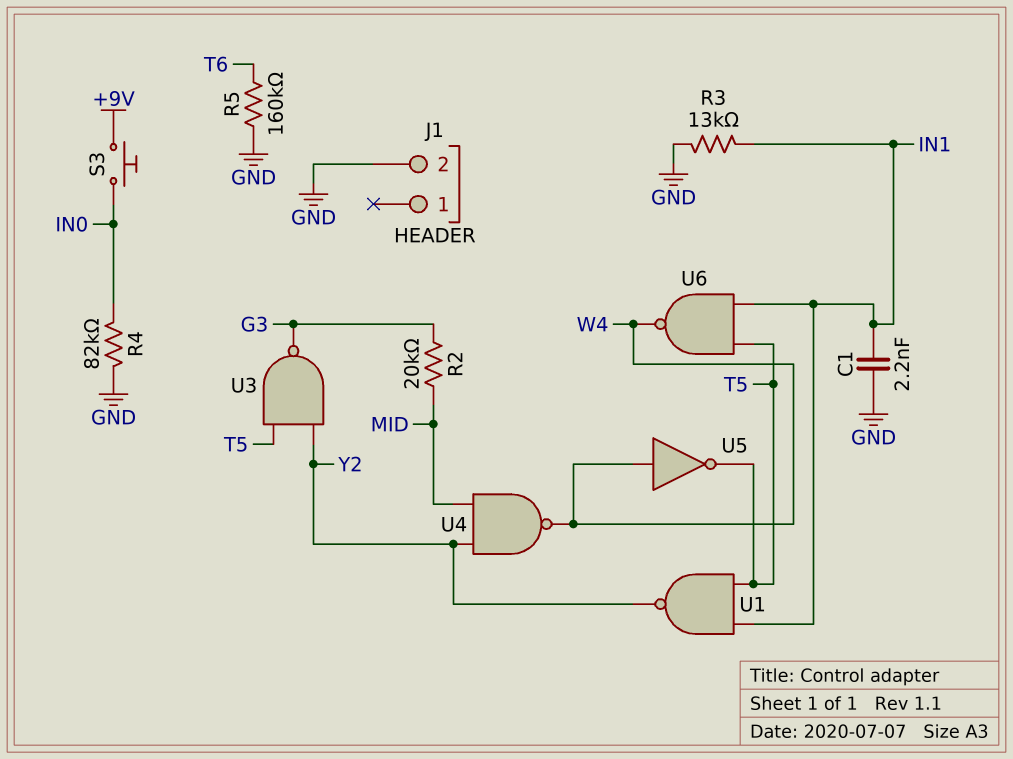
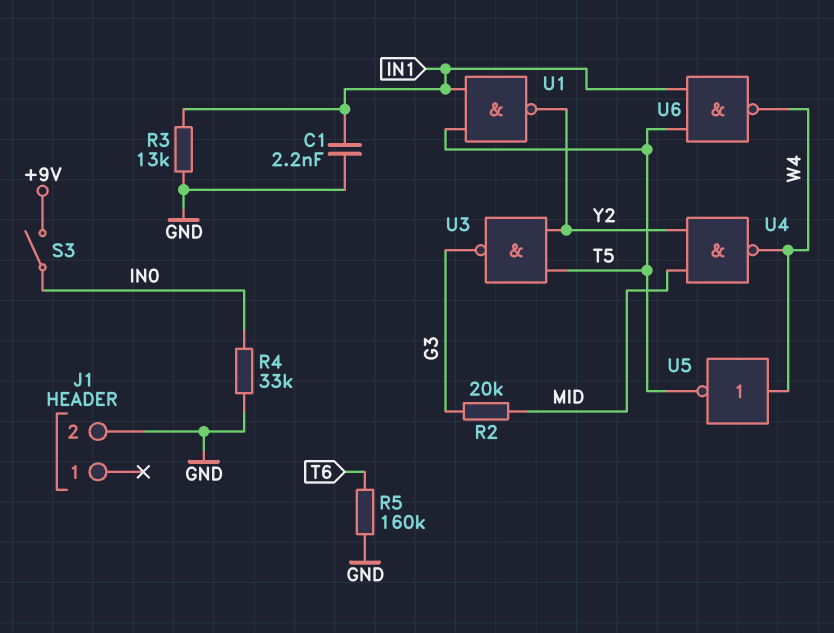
R4: 82k (GND, IN0) -> 33k (GND, IN0)
S3: button (+9V, IN0) -> switch (+9V, IN0)

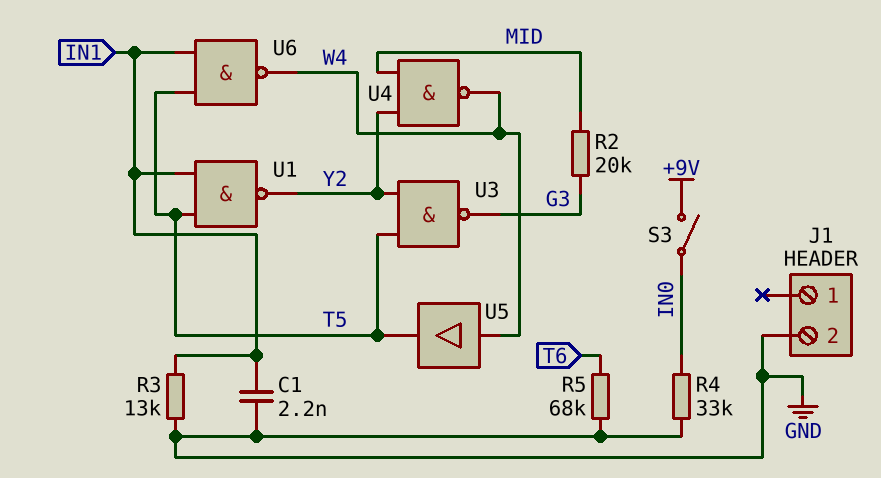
R5: 160k (GND, T6) -> 68k (GND, T6)
U5: NOT (in W4, out T5) -> buffer (in W4, out T5)

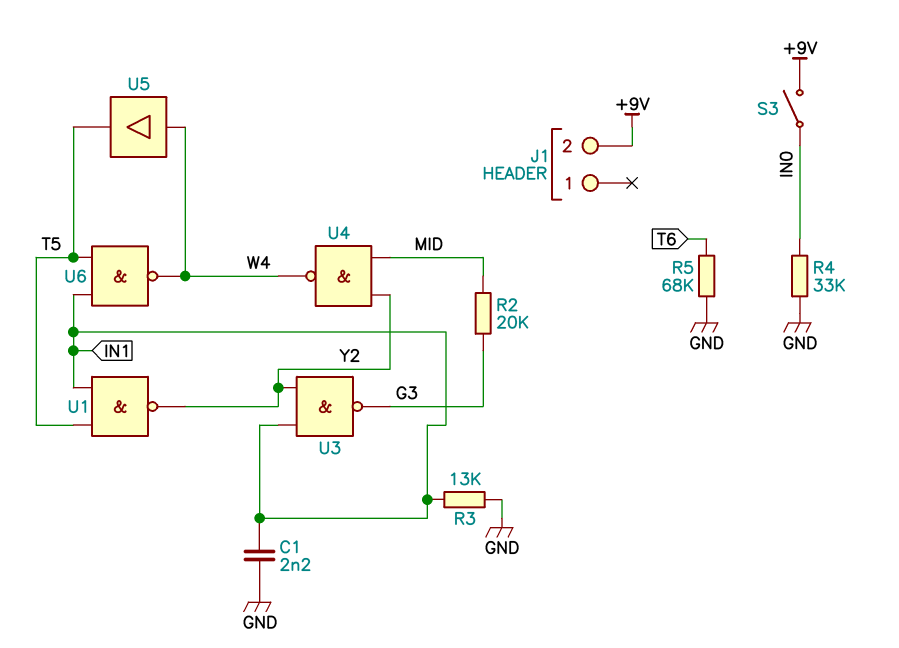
J1 pin 2: GND -> +9V
U3: NAND (in T5, in Y2, out G3) -> NAND (in IN1, in Y2, out G3)

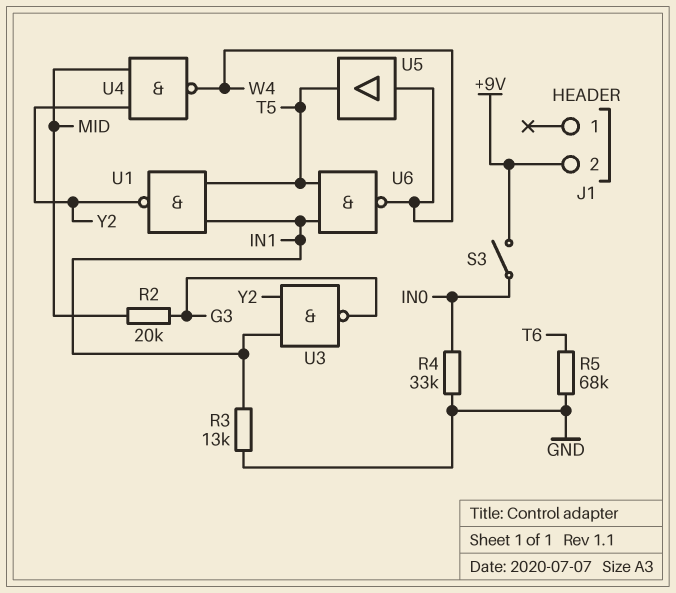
C1: 2.2nF (GND, IN1) -> none

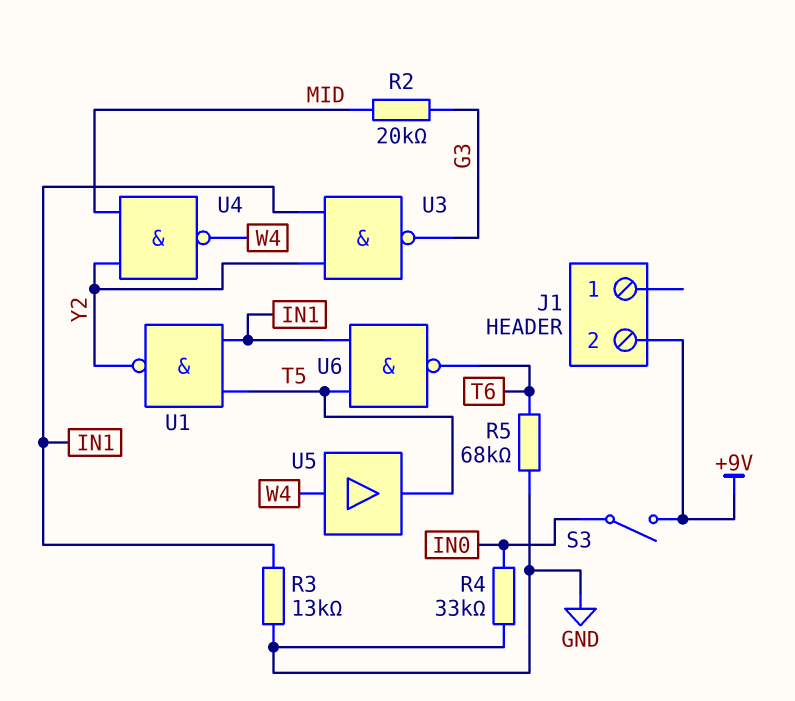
U6: NAND (in IN1, in T5, out W4) -> NAND (in IN1, in T5, out T6)

